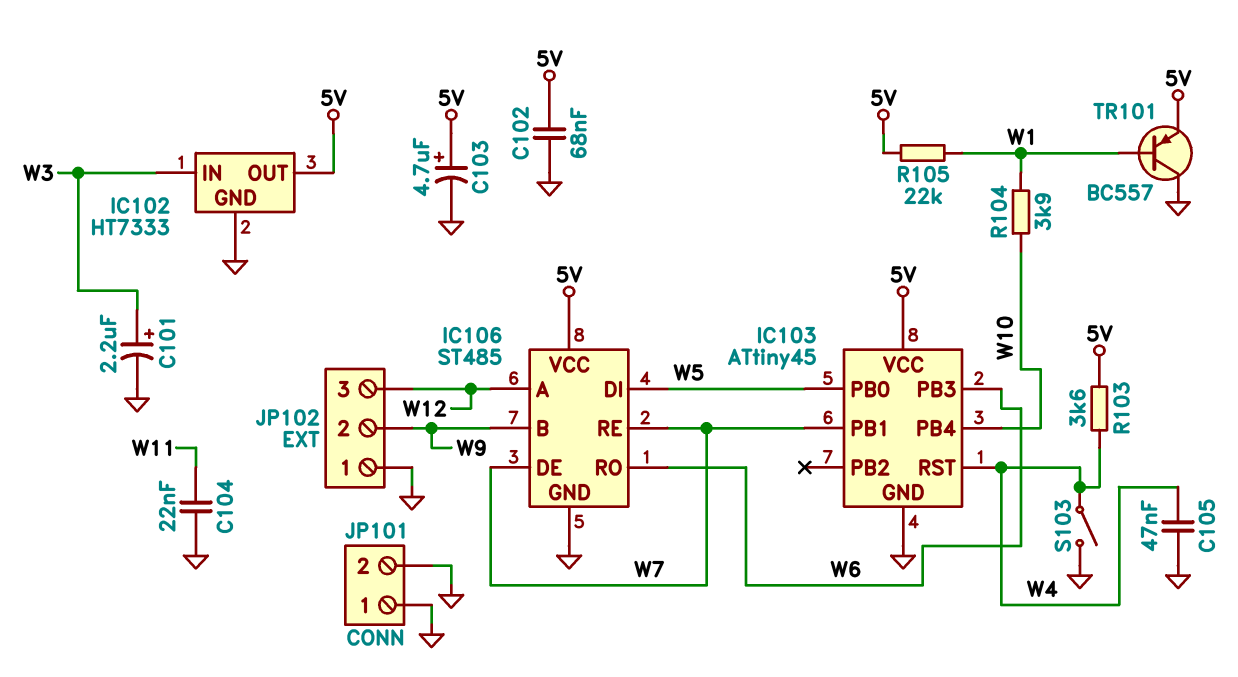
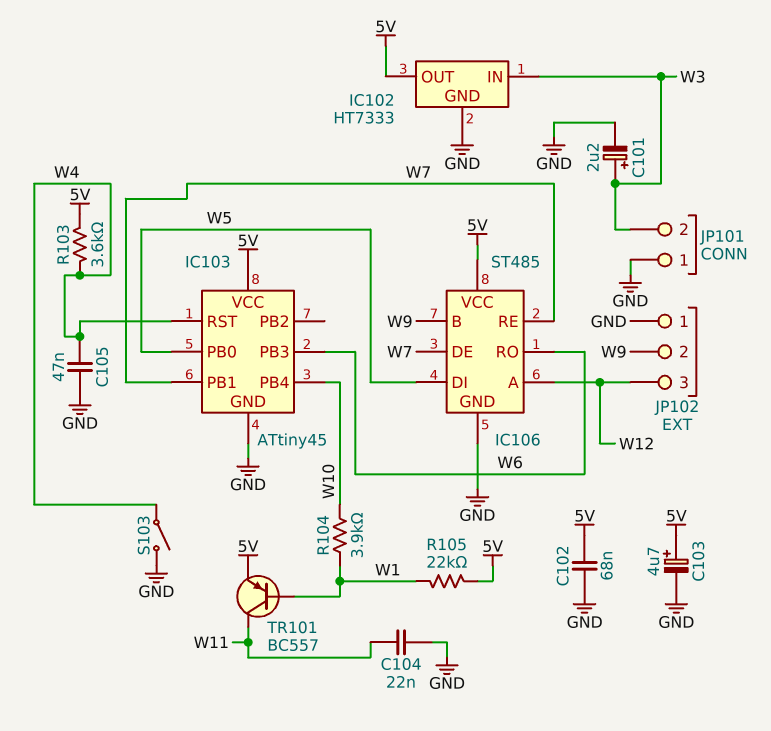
JP101 pin 2: GND -> W3
TR101: PNP BC557 (B W1, C GND, E 5V) -> PNP BC557 (B W1, C W11, E 5V)

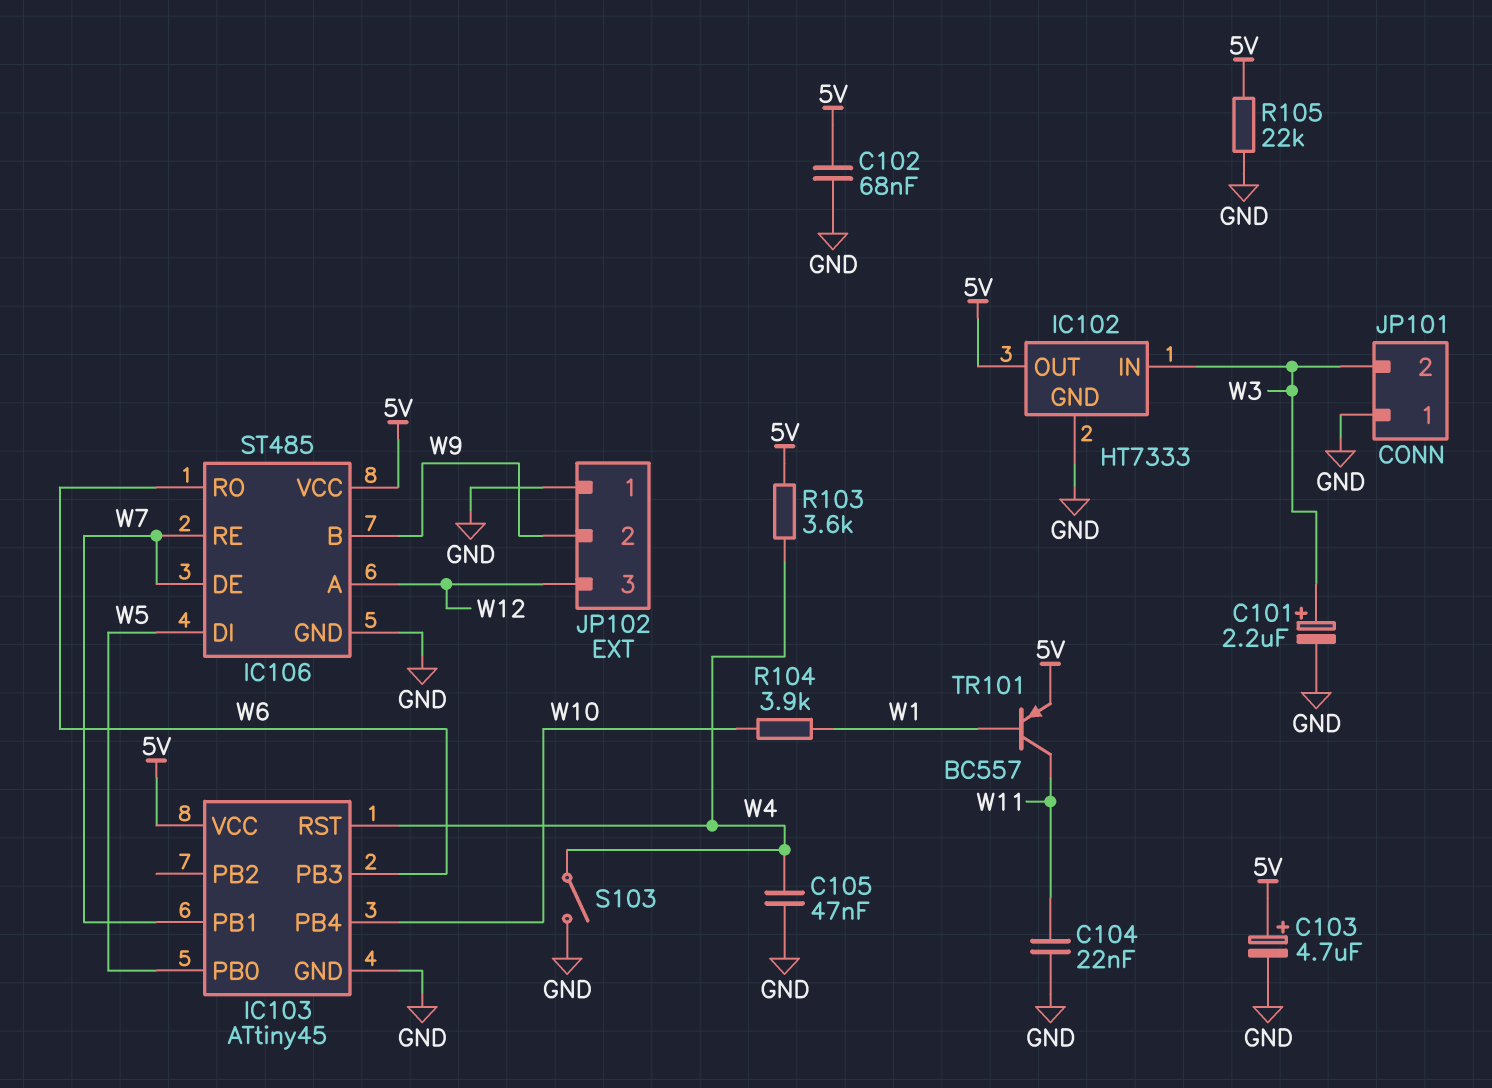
R105: 22k (5V, W1) -> 22k (5V, GND)

